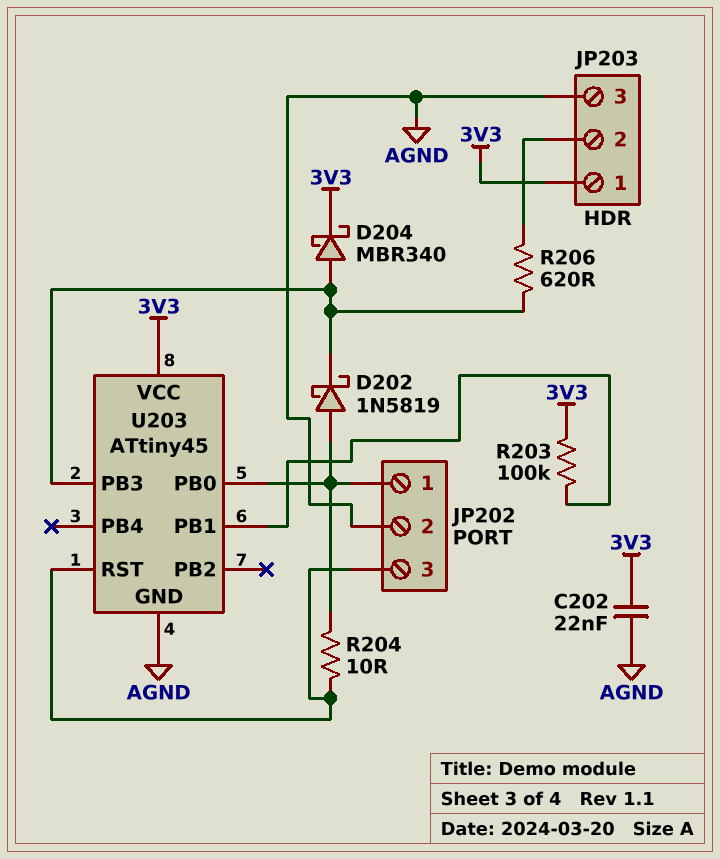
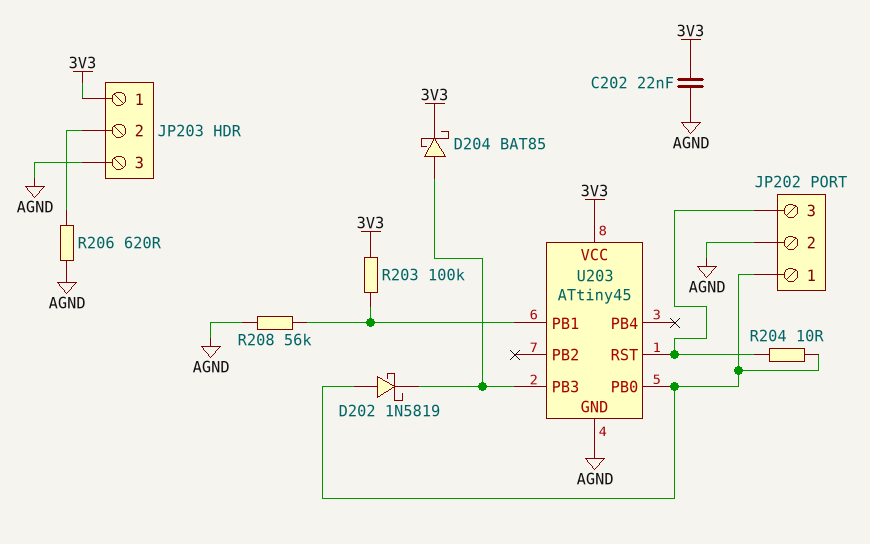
D204: schottky MBR340 (A U203/PB3, K 3V3) -> schottky BAT85 (A U203/PB3, K 3V3)
R206: 620 (JP203/2, U203/PB3) -> 620 (AGND, JP203/2)
R208: none -> 56k (AGND, U203/PB1)

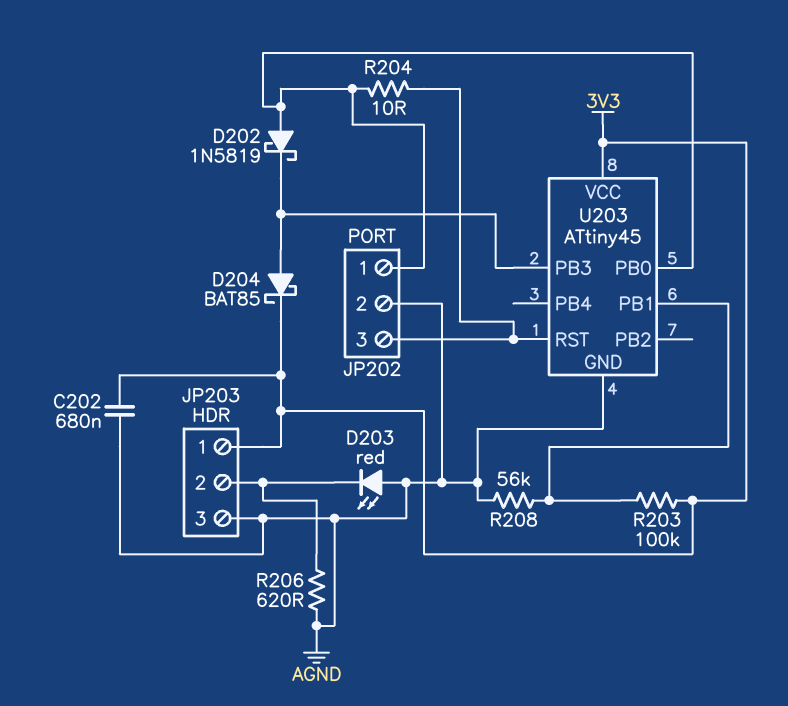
C202: 22nF (3V3, AGND) -> 680nF (3V3, AGND)
D203: none -> LED red (A AGND, K JP203/2)

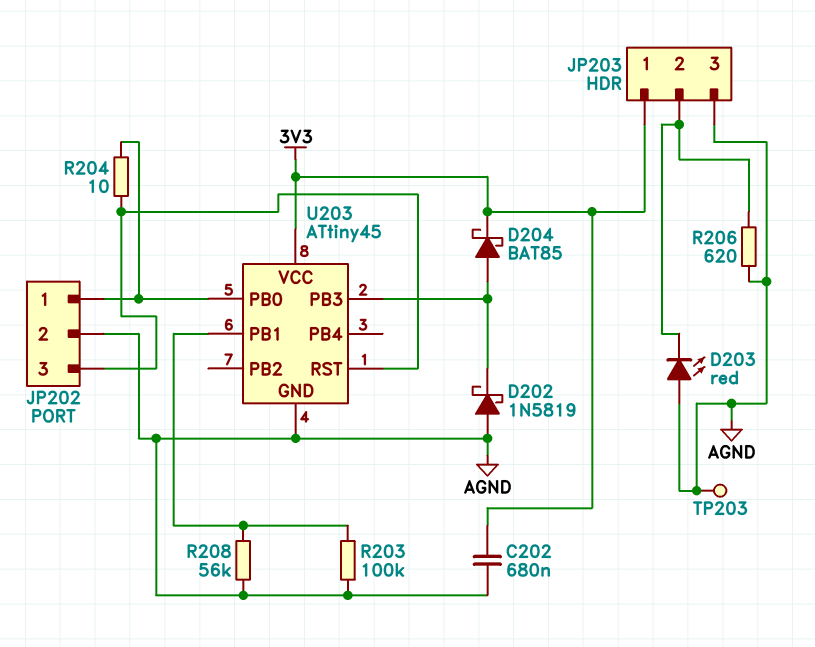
D202: schottky 1N5819 (A JP202/1, K U203/PB3) -> schottky 1N5819 (A AGND, K U203/PB3)
R203: 100k (3V3, U203/PB1) -> 100k (AGND, U203/PB1)
TP203: none -> test point (AGND)

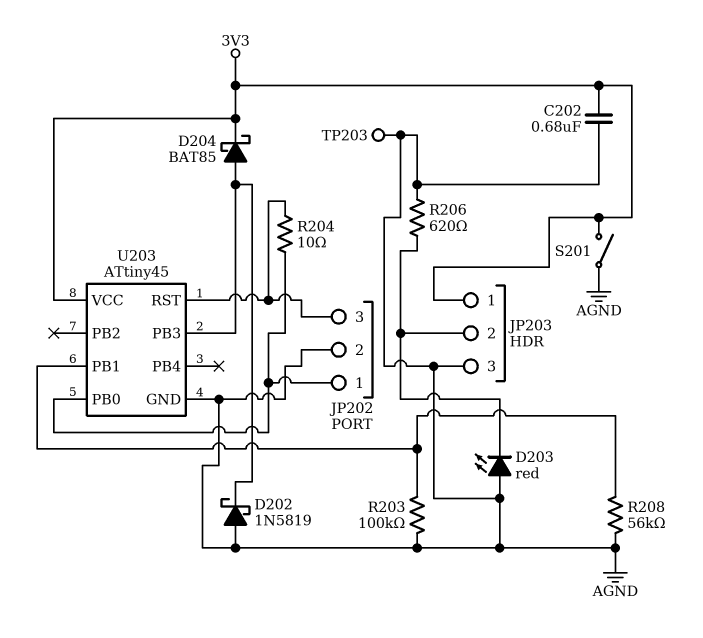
S201: none -> switch (3V3, AGND)

